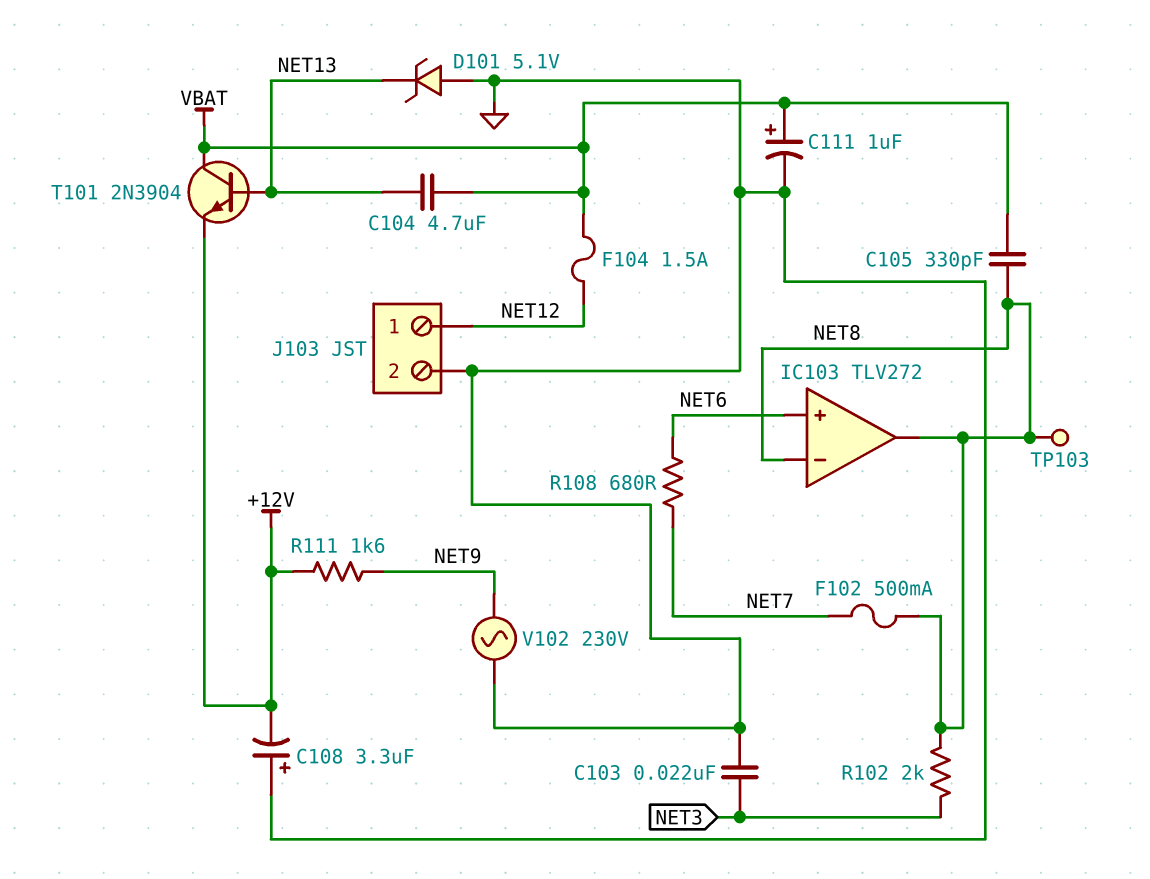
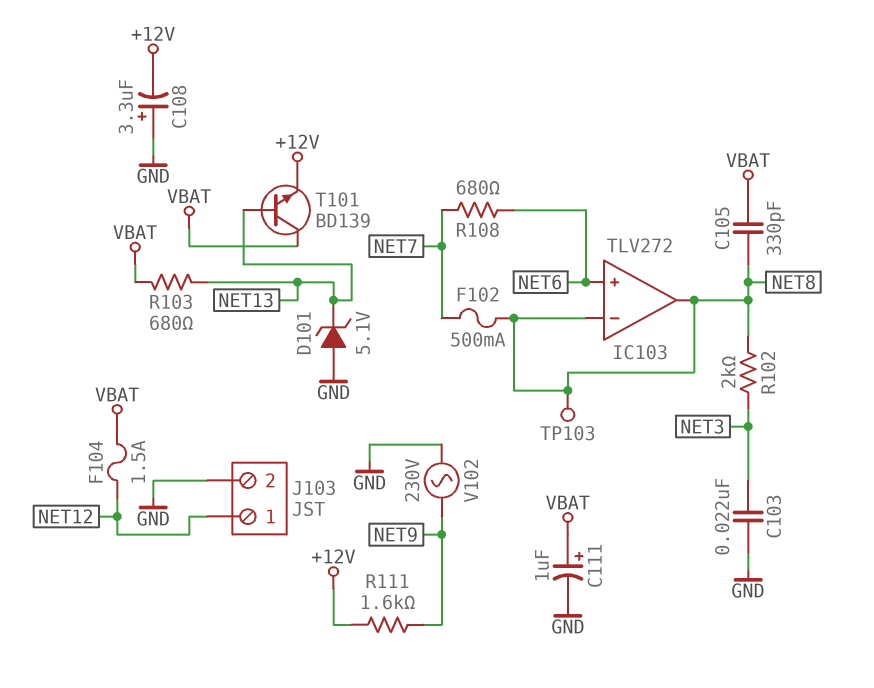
C104: 4.7uF (NET13, VBAT) -> none
R103: none -> 680 (NET13, VBAT)
T101: NPN 2N3904 (B NET13, C VBAT, E +12V) -> NPN BD139 (B NET13, C VBAT, E +12V)

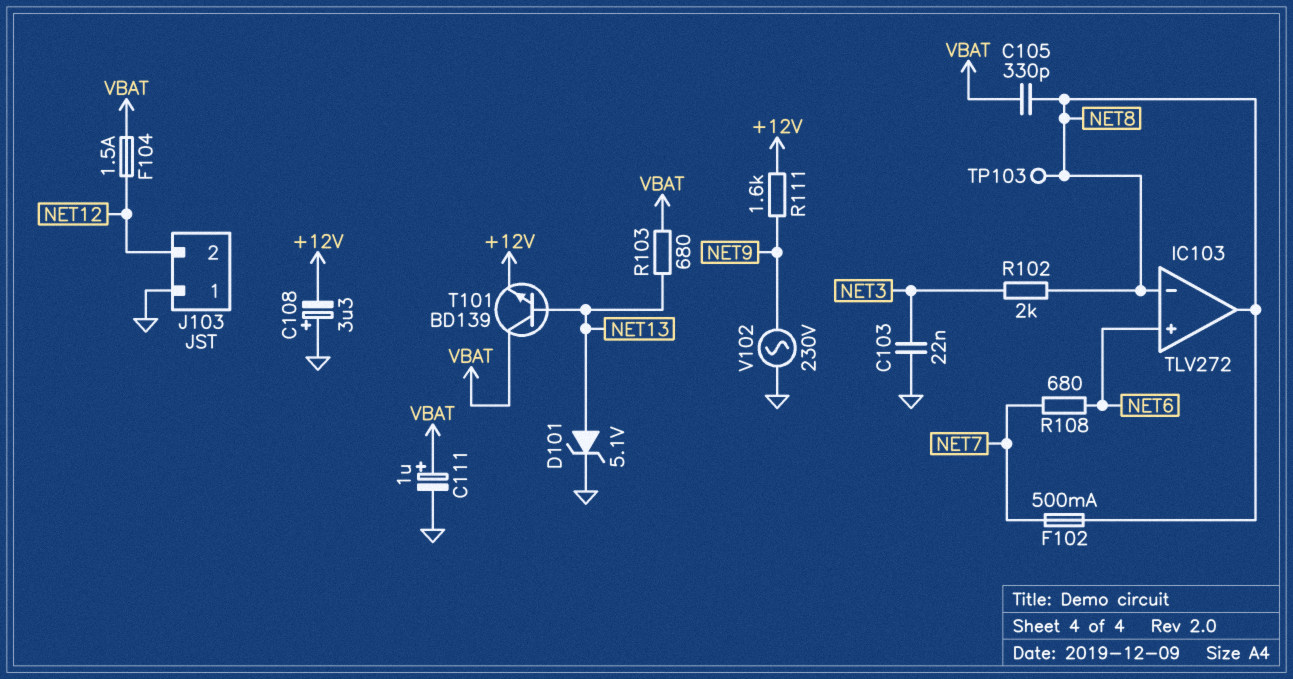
D101: zener 5.1V (A GND, K NET13) -> zener 5.1V (A NET13, K GND)
J103 pin 1: NET12 -> GND
J103 pin 2: GND -> NET12

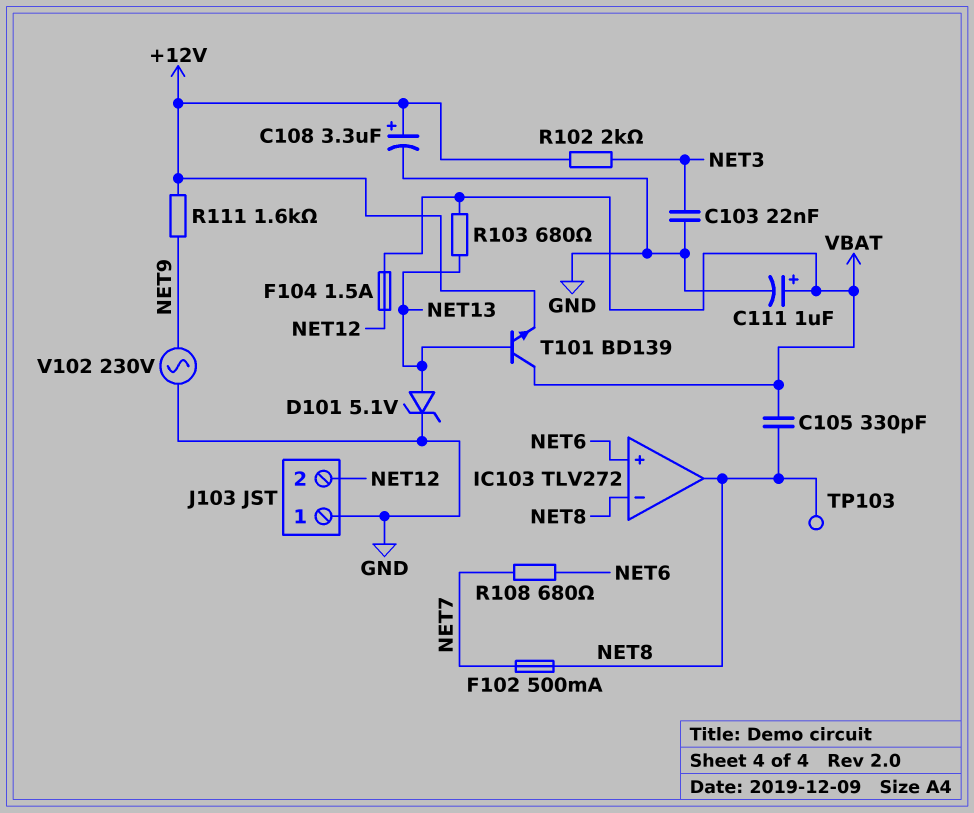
C108: 3.3uF (plus GND, minus +12V) -> 3.3uF (plus +12V, minus GND)
R102: 2k (NET3, NET8) -> 2k (+12V, NET3)

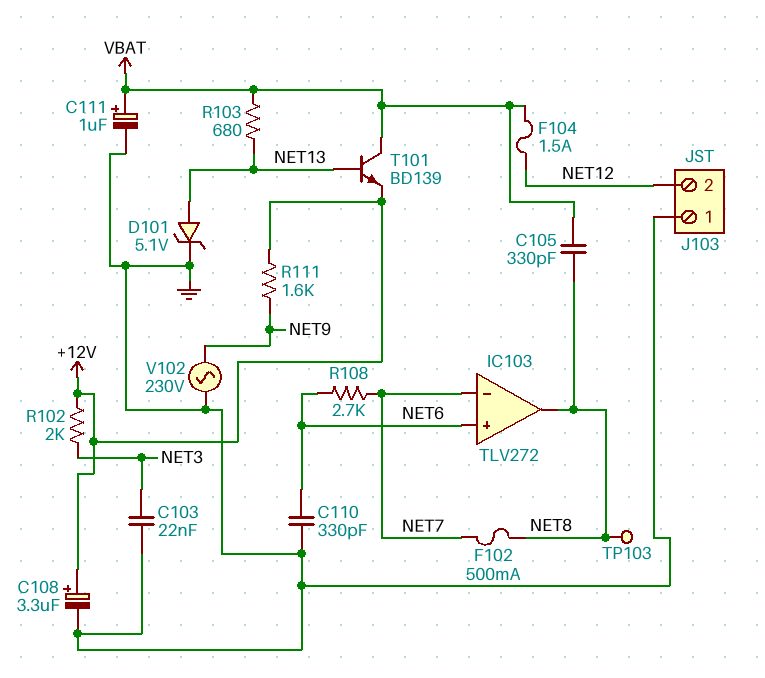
C110: none -> 330pF (GND, NET6)
IC103 pin in-: NET8 -> NET7
R108: 680 (NET6, NET7) -> 2.7k (NET6, NET7)

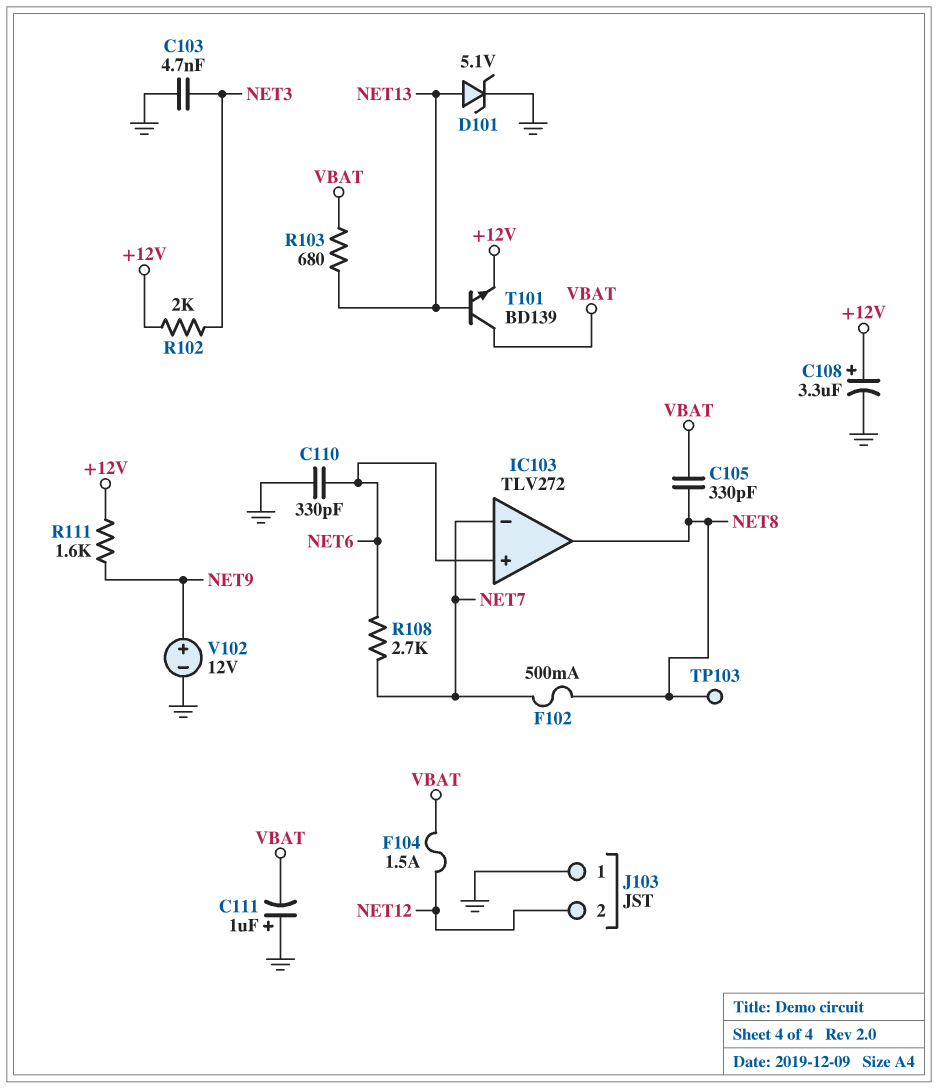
C103: 22nF (GND, NET3) -> 4.7nF (GND, NET3)
C111: 1uF (plus VBAT, minus GND) -> 1uF (plus GND, minus VBAT)
V102: AC 230V (GND, NET9) -> 12V (plus NET9, minus GND)

